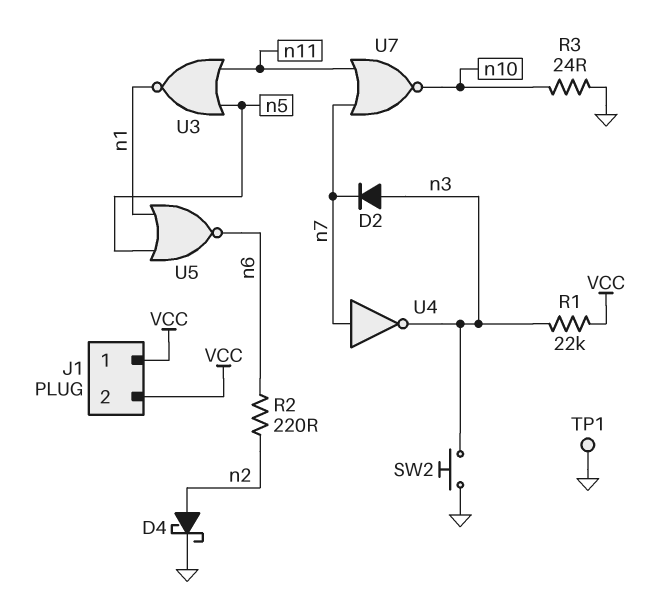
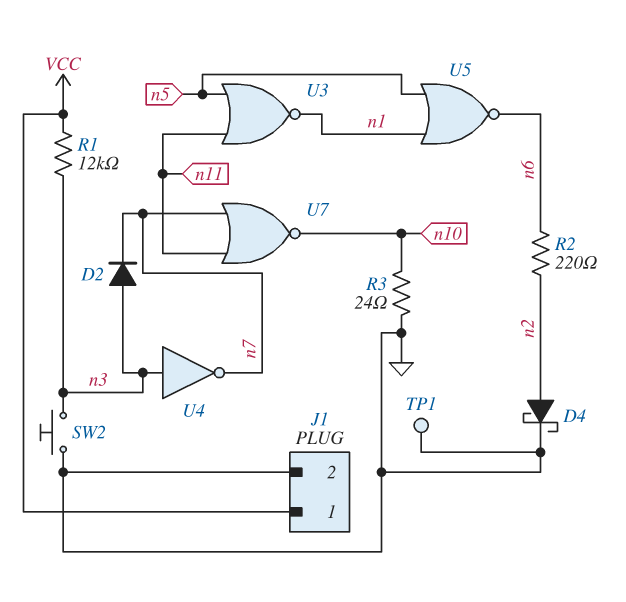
J1 pin 2: VCC -> GND
R1: 22k (VCC, n3) -> 12k (VCC, n3)
U4: NOT (in n7, out n3) -> NOT (in n3, out n7)

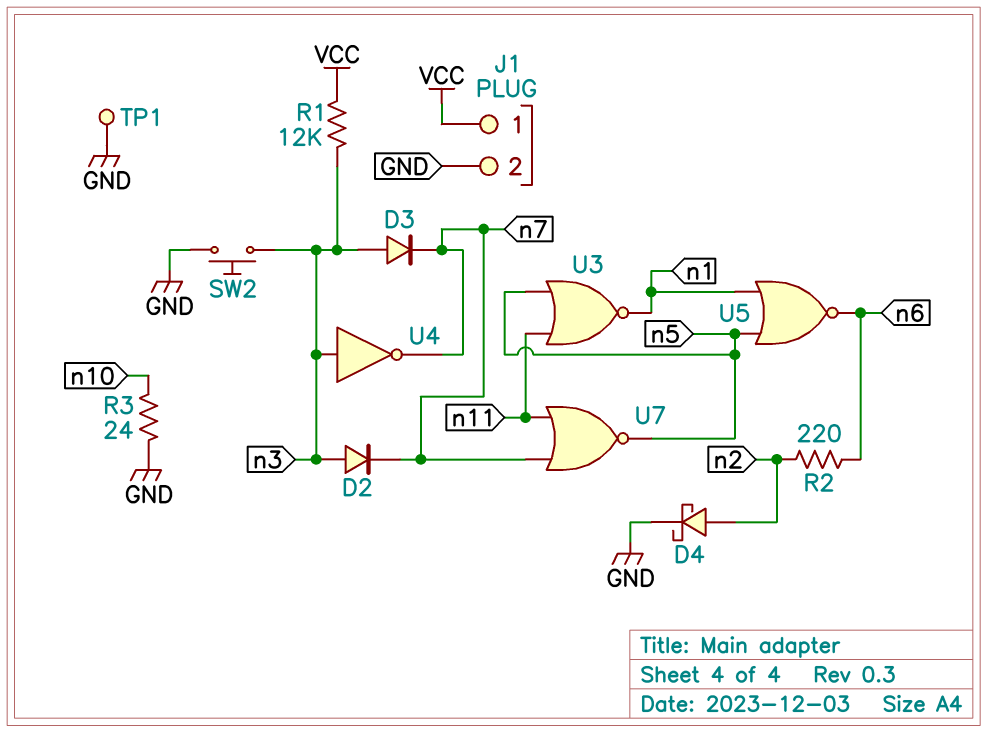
D3: none -> diode (A n3, K n7)
U7: NOR (in n7, in n11, out n10) -> NOR (in n7, in n11, out n5)

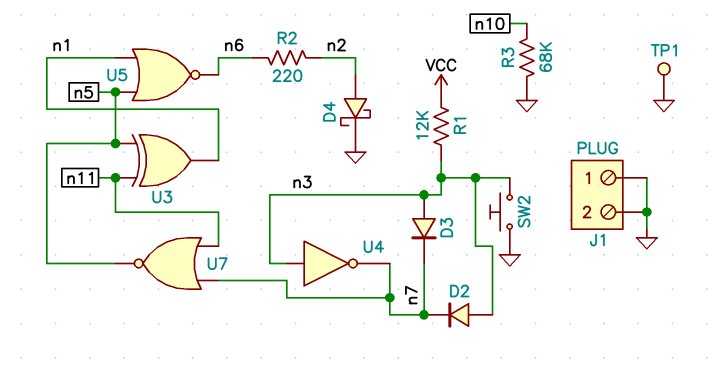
J1 pin 1: VCC -> GND
R3: 24 (GND, n10) -> 68k (GND, n10)
U3: NOR (in n5, in n11, out n1) -> XOR (in n5, in n11, out n1)

